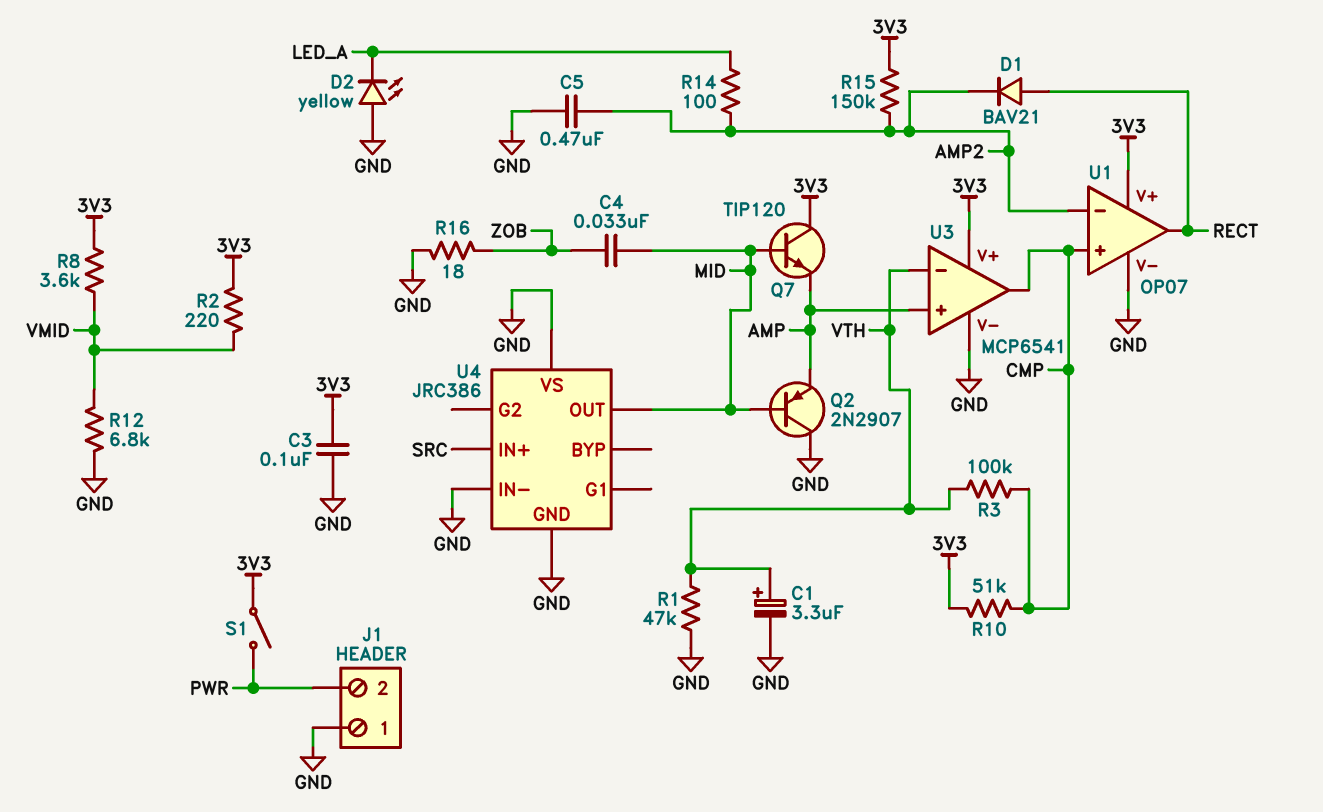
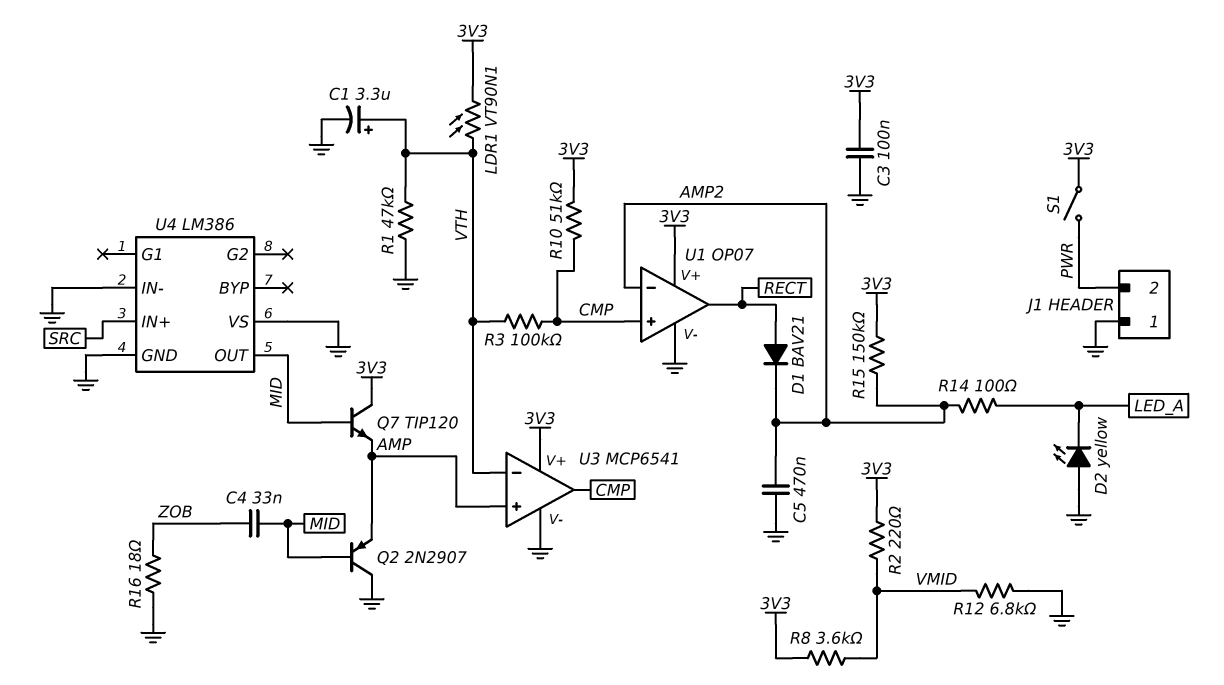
LDR1: none -> VT90N1 (3V3, VTH)
U4: JRC386 -> LM386

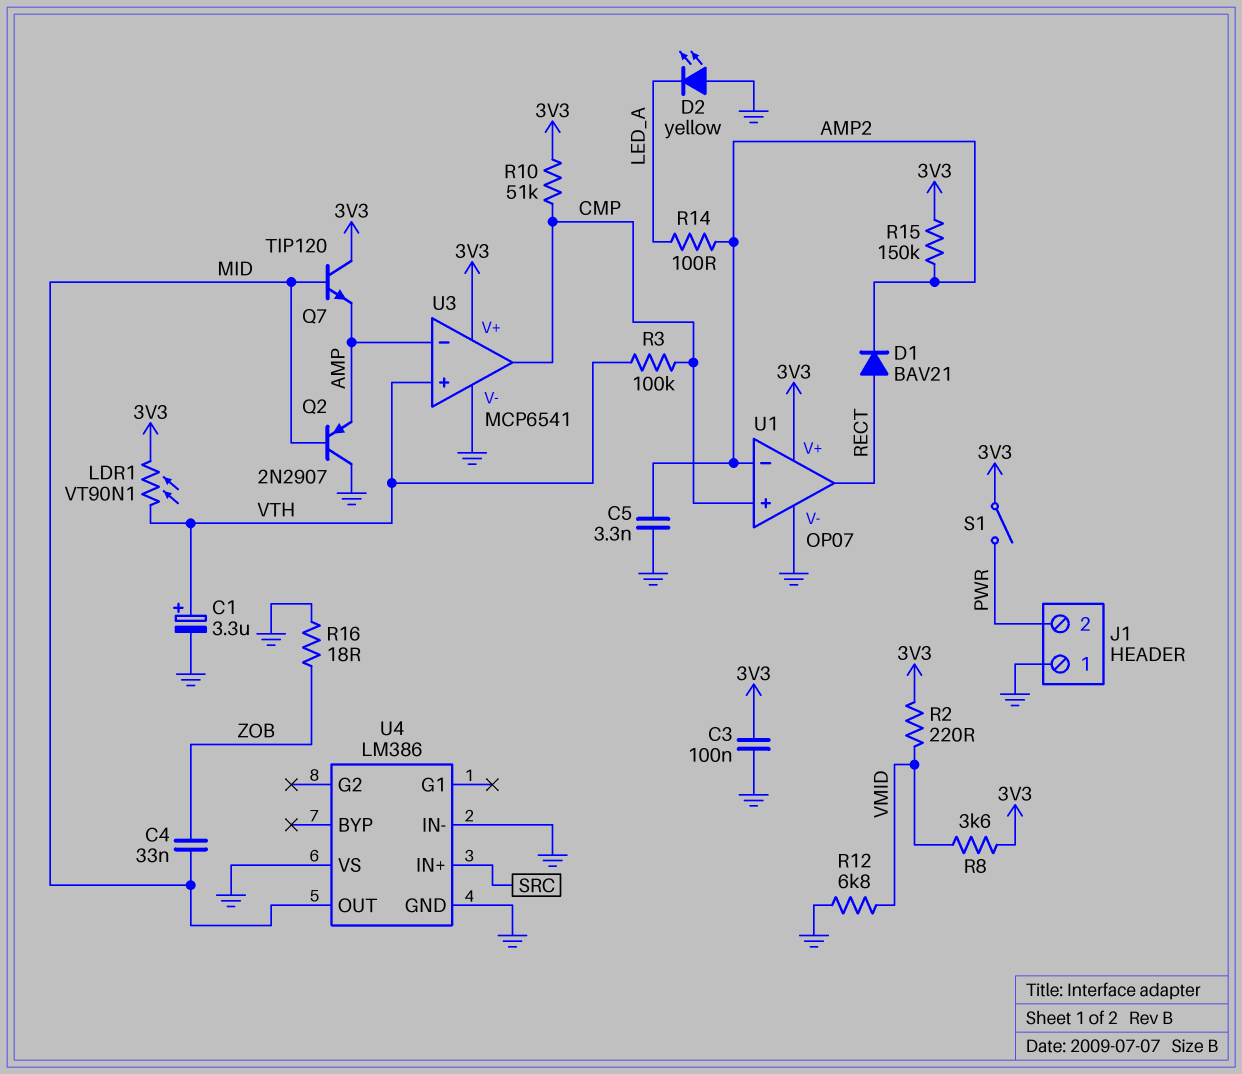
C5: 470nF (AMP2, GND) -> 3.3nF (AMP2, GND)
R1: 47k (GND, VTH) -> none
U3 pin in+: AMP -> VTH
U3 pin in-: VTH -> AMP

